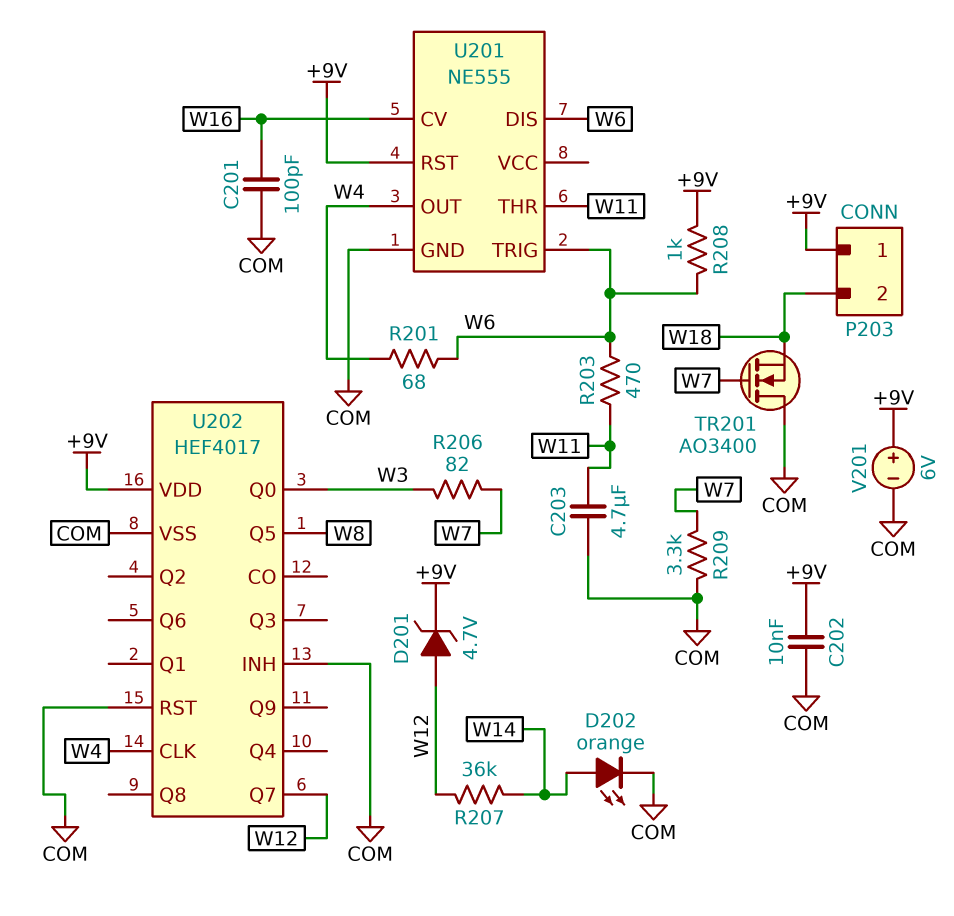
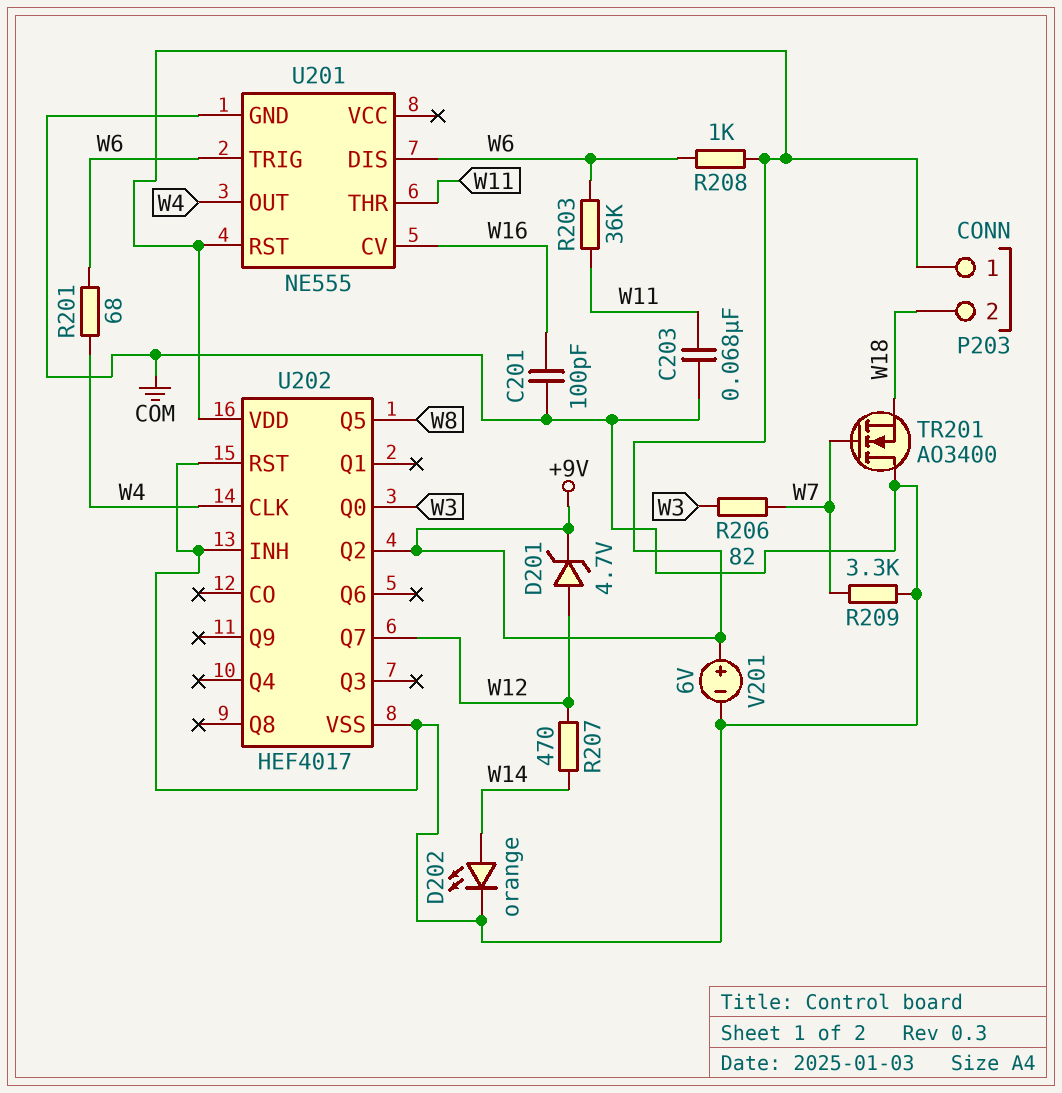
C202: 10nF (+9V, COM) -> none
C203: 4.7uF (COM, W11) -> 68nF (COM, W11)
R203: 470 (W6, W11) -> 36k (W6, W11)
R207: 36k (W12, W14) -> 470 (W12, W14)
U202 pin Q2: none -> +9V

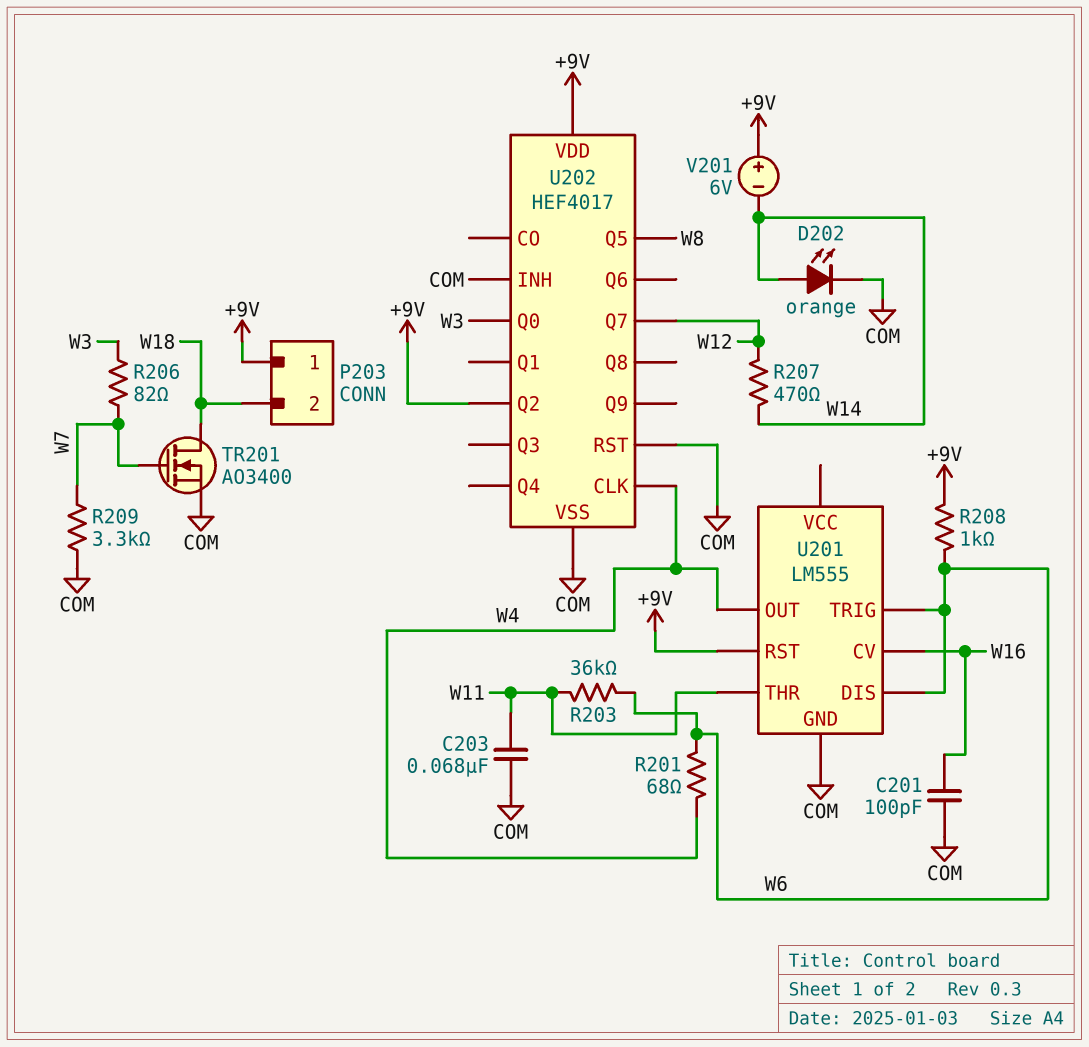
D201: zener 4.7V (A W12, K +9V) -> none
TR201: NMOS AO3400 (G W7, D COM, S W18) -> NMOS AO3400 (G W7, D W18, S COM)
U201: NE555 -> LM555
V201: 6V (plus +9V, minus COM) -> 6V (plus +9V, minus W14)

